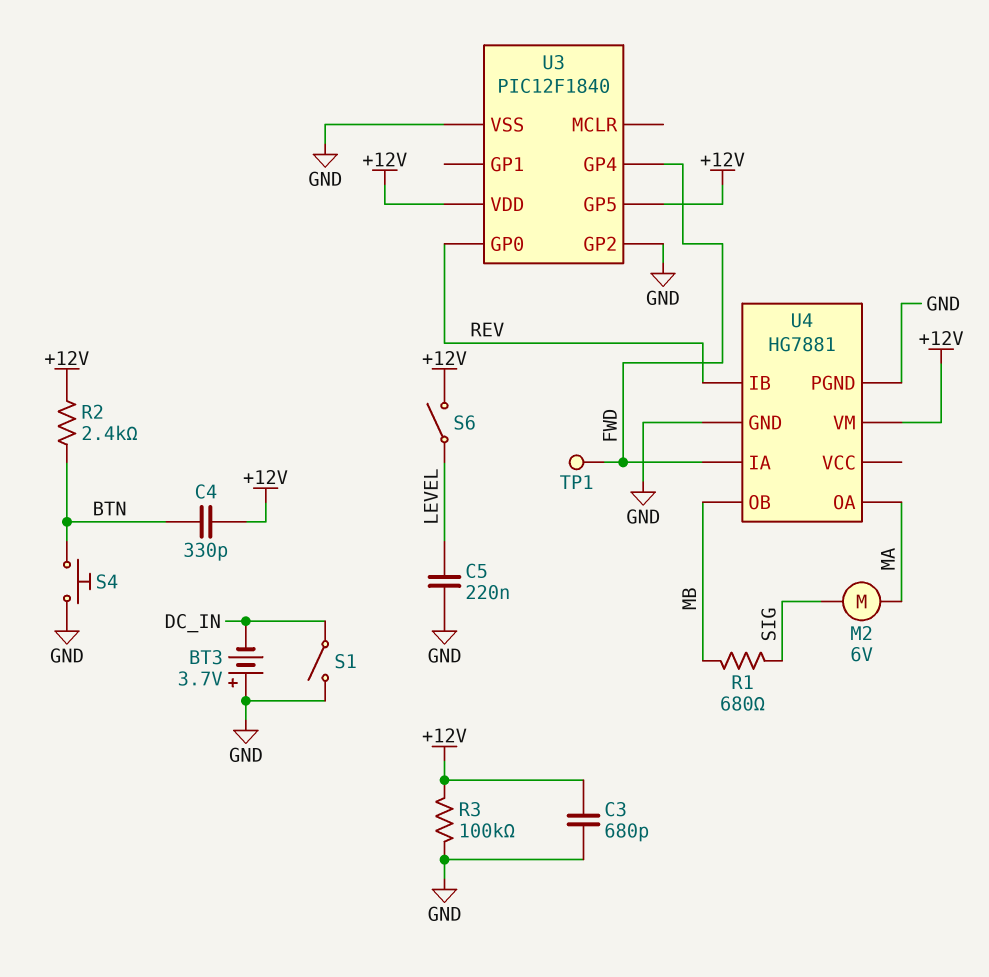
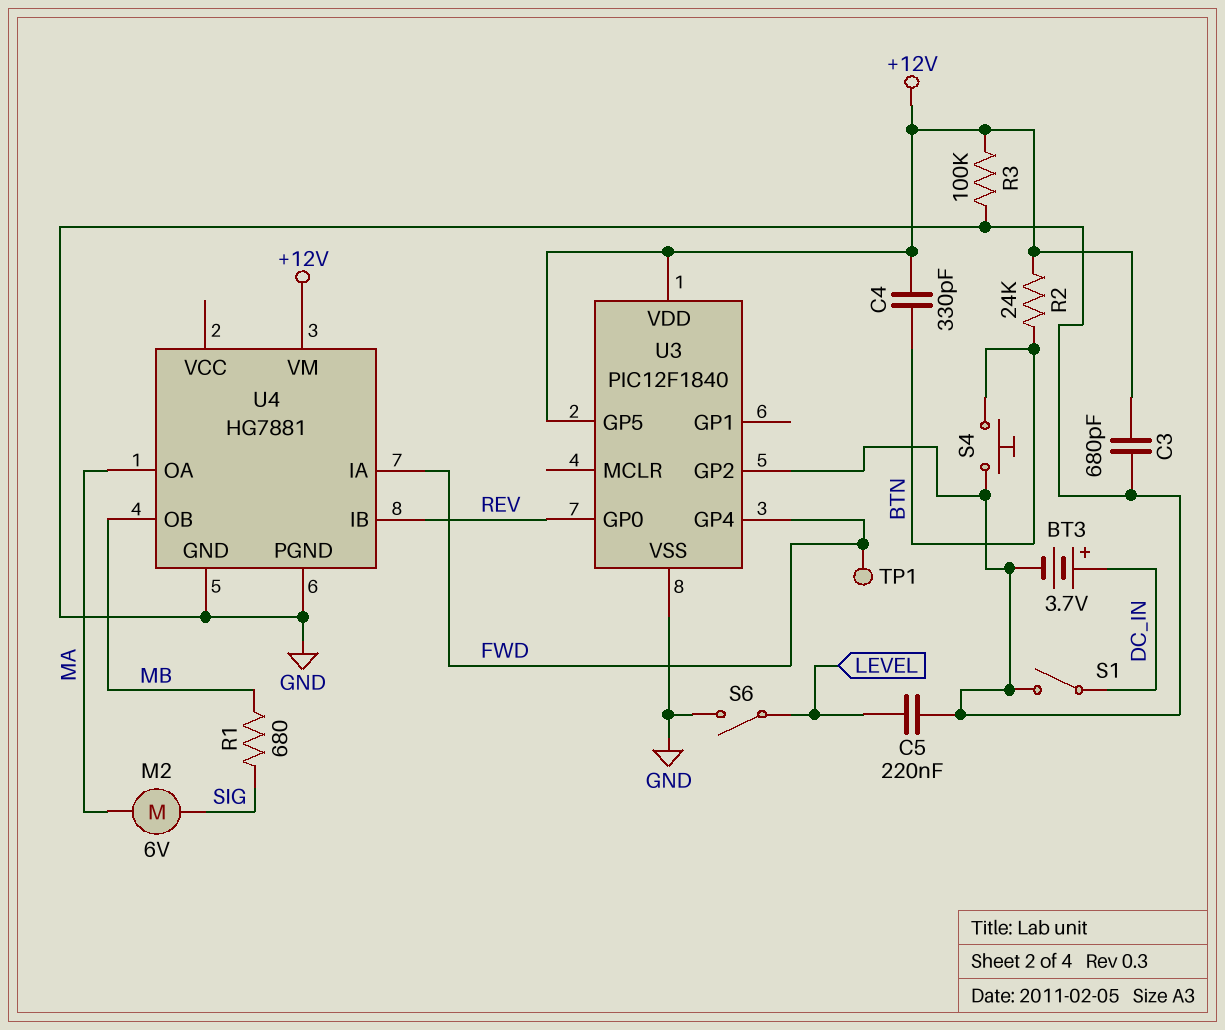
BT3: 3.7V (plus GND, minus DC_IN) -> 3.7V (plus DC_IN, minus GND)
R2: 2.4k (+12V, BTN) -> 24k (+12V, BTN)
S6: switch (+12V, LEVEL) -> switch (GND, LEVEL)

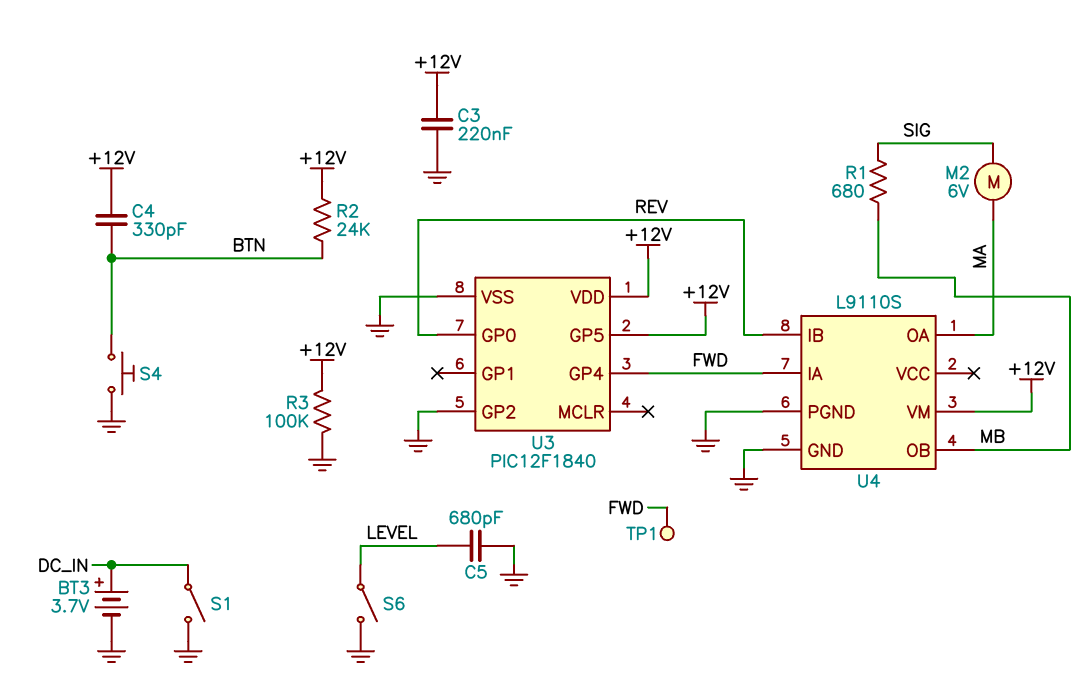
C3: 680pF (+12V, GND) -> 220nF (+12V, GND)
C5: 220nF (GND, LEVEL) -> 680pF (GND, LEVEL)
U4: HG7881 -> L9110S

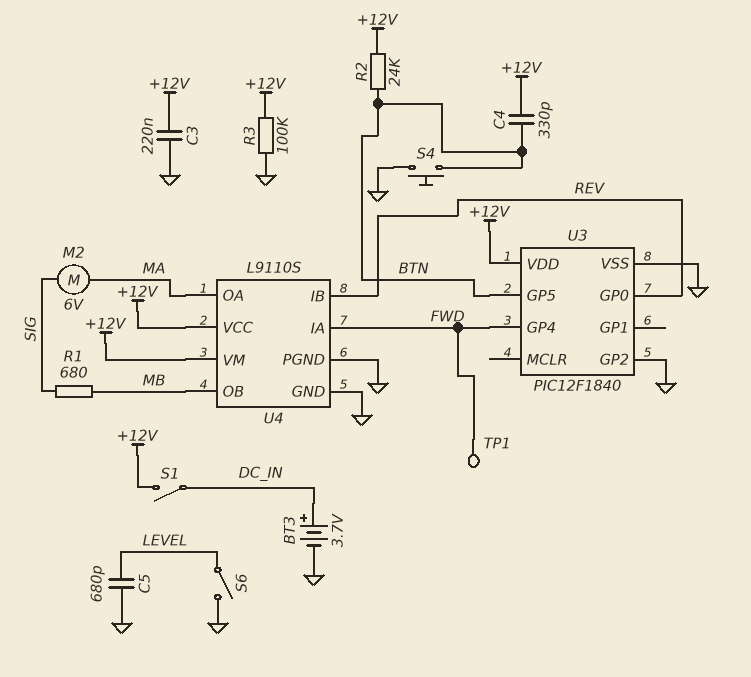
S1: switch (DC_IN, GND) -> switch (+12V, DC_IN)
U3 pin GP5: +12V -> BTN
U4 pin VCC: none -> +12V

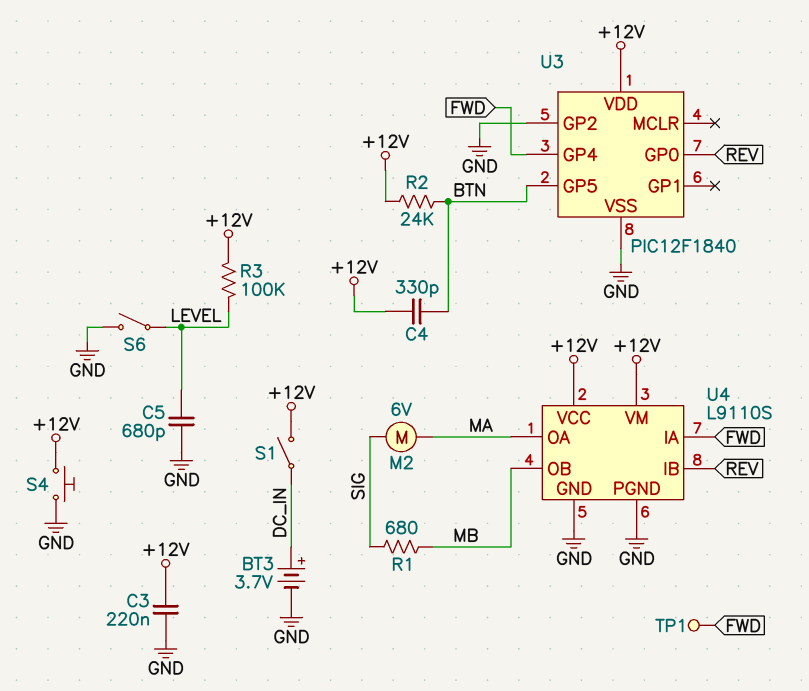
R3: 100k (+12V, GND) -> 100k (+12V, LEVEL)
S4: button (BTN, GND) -> button (+12V, GND)

